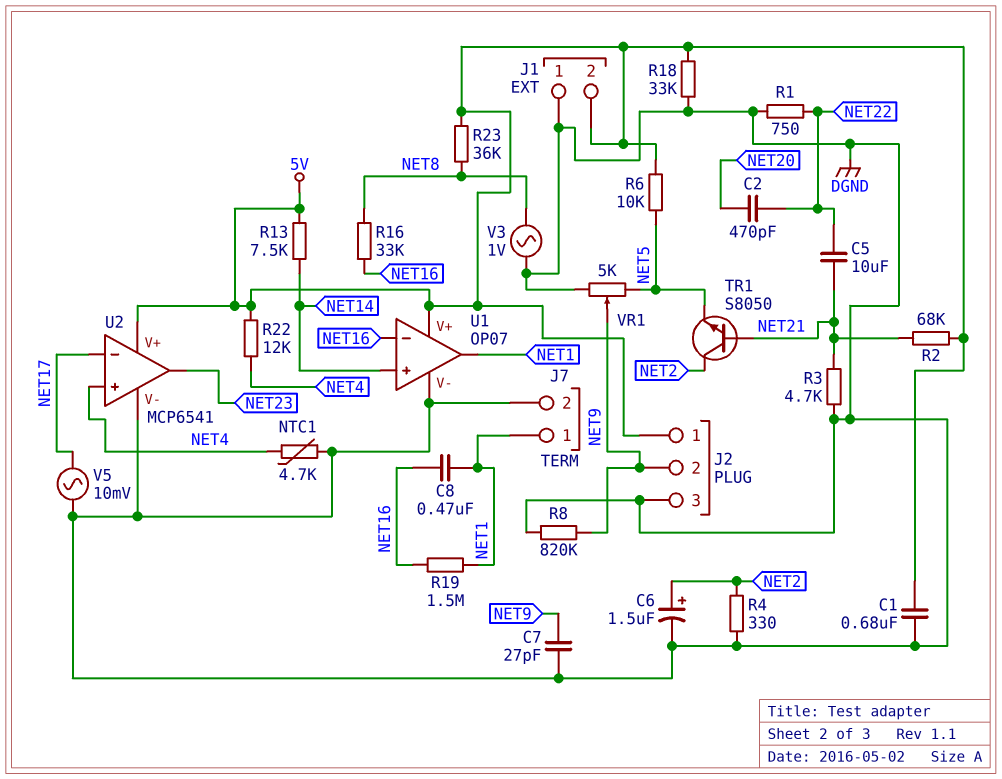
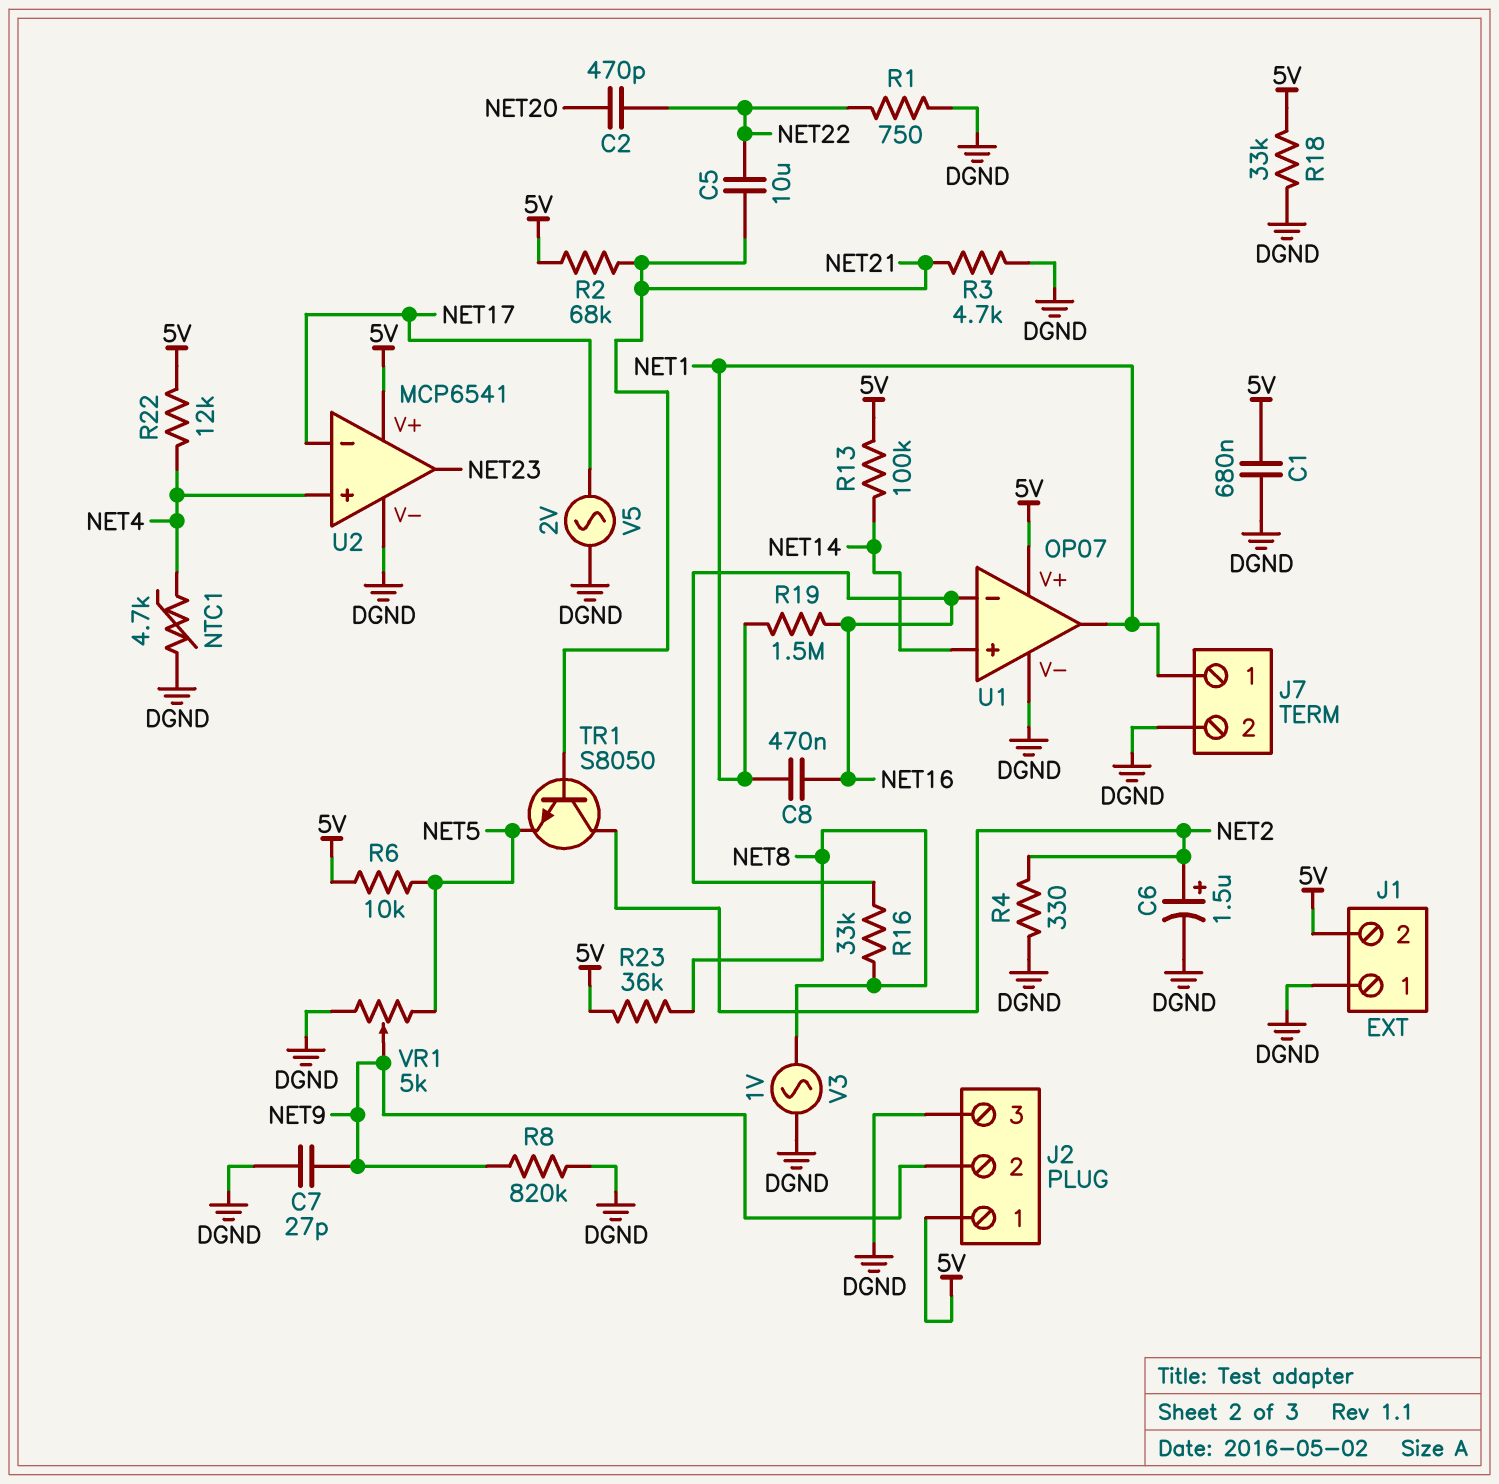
R13: 7.5k (5V, NET14) -> 100k (5V, NET14)
V5: AC 10mV (DGND, NET17) -> AC 2V (DGND, NET17)

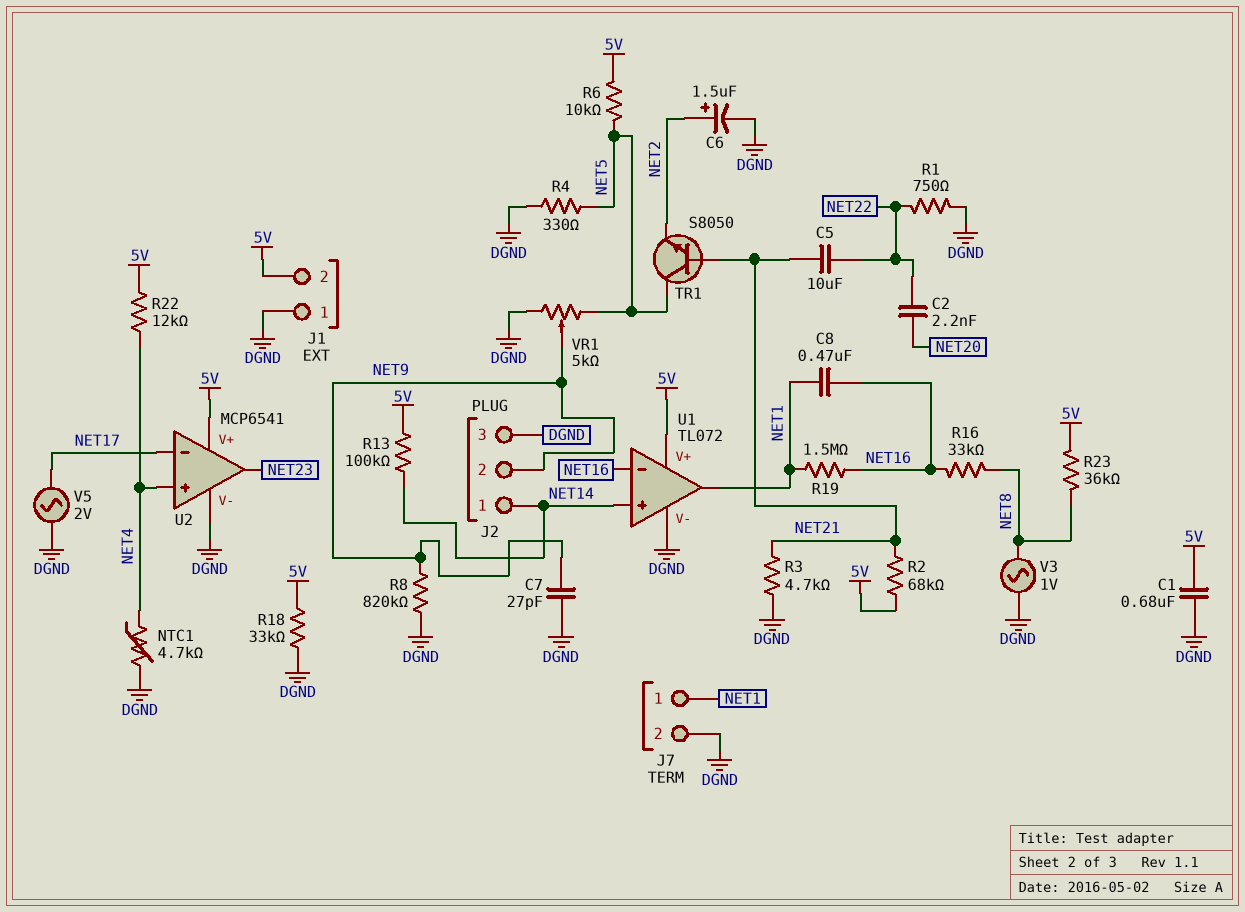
C2: 470pF (NET20, NET22) -> 2.2nF (NET20, NET22)
J2 pin 1: 5V -> NET14
R4: 330 (DGND, NET2) -> 330 (DGND, NET5)
TR1: NPN S8050 (B NET21, C NET2, E NET5) -> NPN S8050 (B NET21, C NET5, E NET2)
U1: OP07 -> TL072

